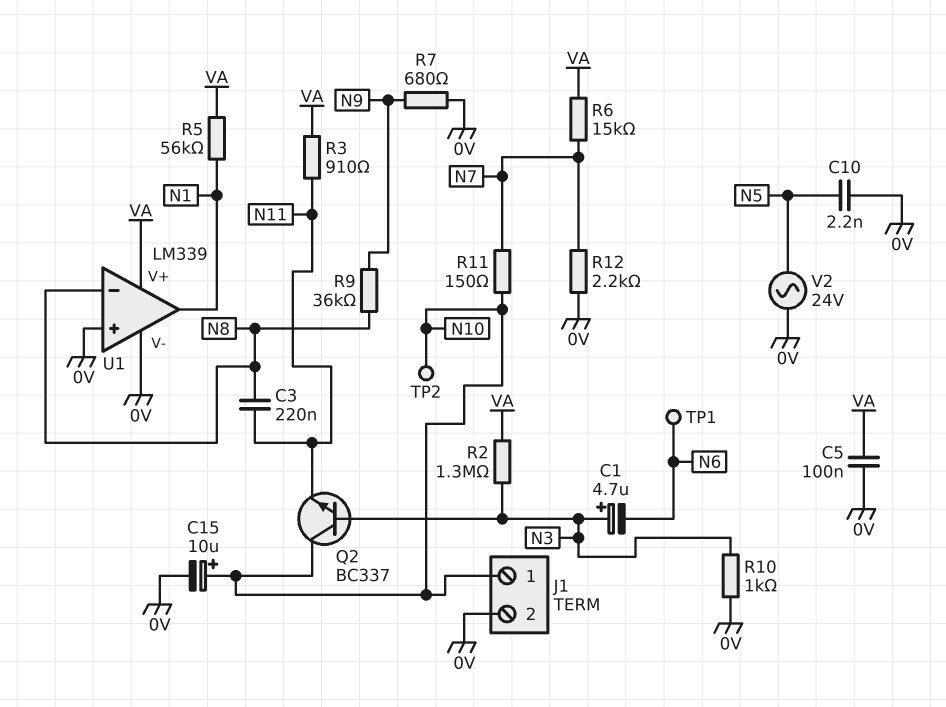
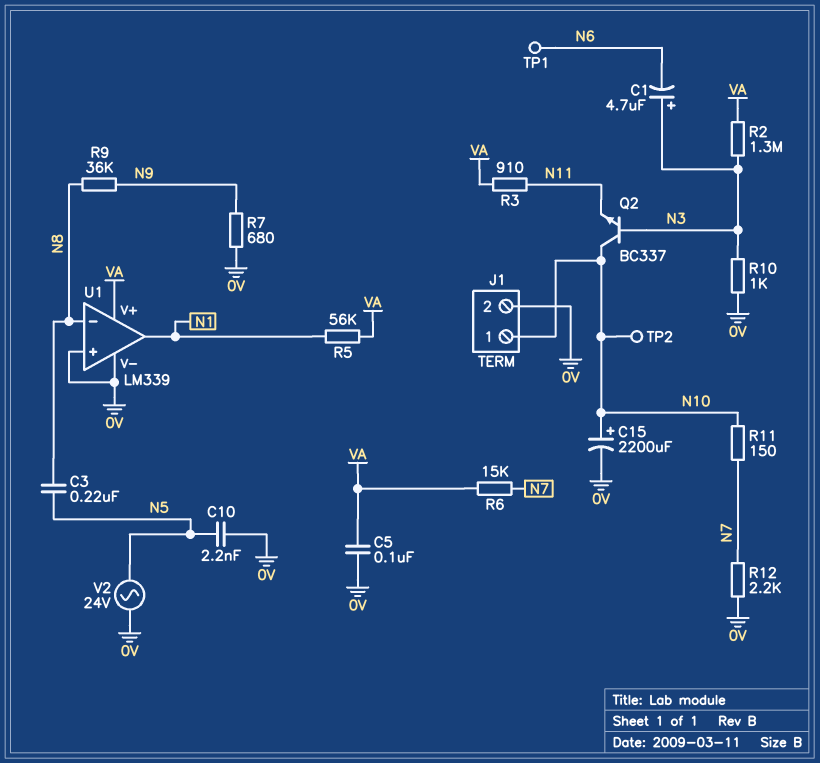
C3: 220nF (N8, N11) -> 220nF (N5, N8)
C15: 10uF (plus N10, minus 0V) -> 2200uF (plus N10, minus 0V)

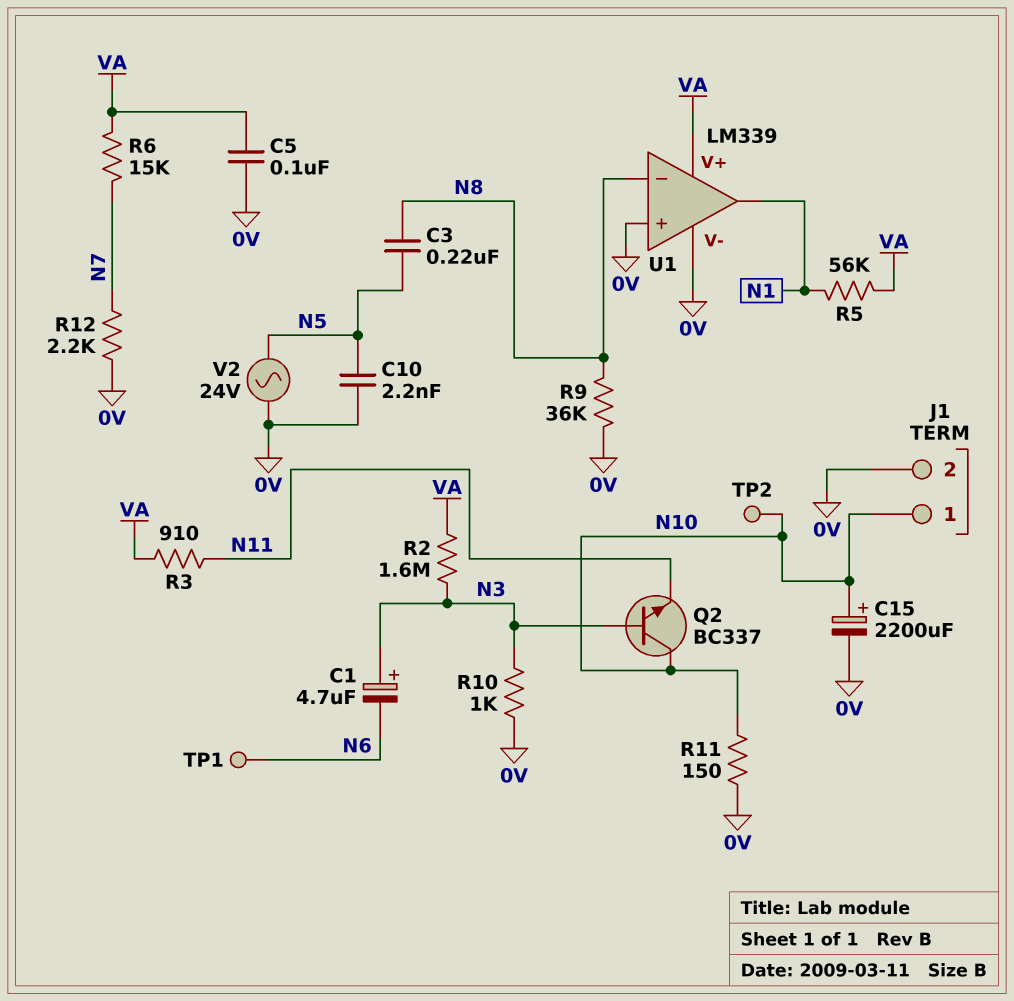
R2: 1.3M (N3, VA) -> 1.6M (N3, VA)
R7: 680 (0V, N9) -> none
R9: 36k (N8, N9) -> 36k (0V, N8)
R11: 150 (N7, N10) -> 150 (0V, N10)

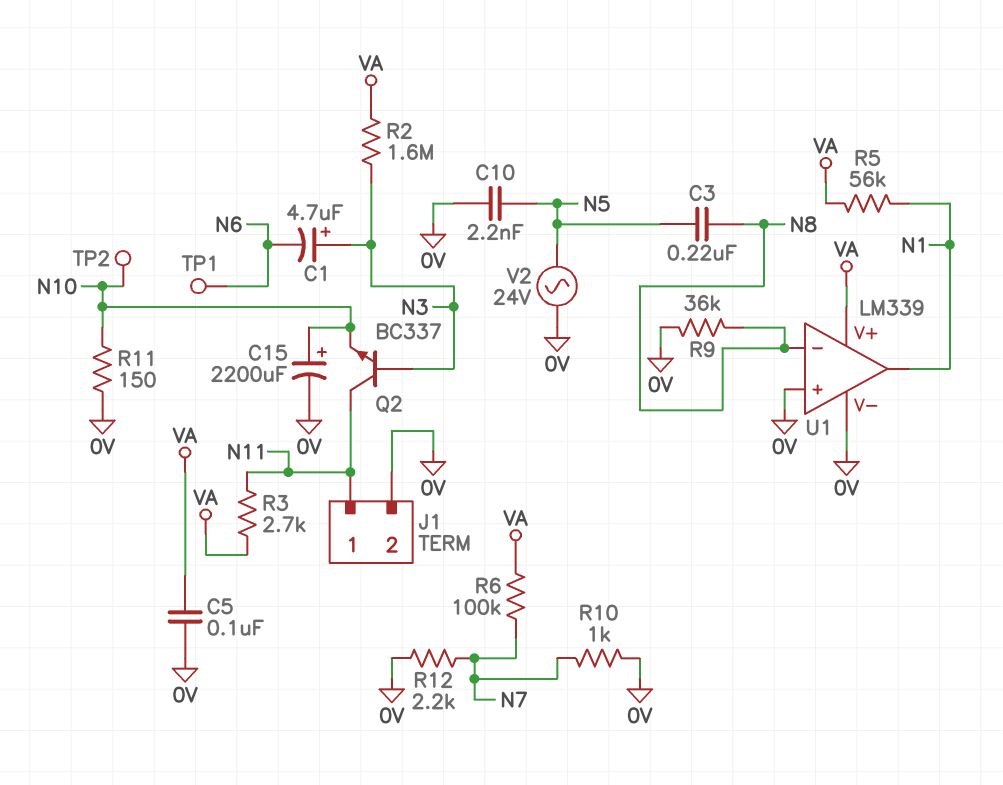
J1 pin 1: N10 -> N11
Q2: NPN BC337 (B N3, C N10, E N11) -> NPN BC337 (B N3, C N11, E N10)
R3: 910 (N11, VA) -> 2.7k (N11, VA)
R6: 15k (N7, VA) -> 100k (N7, VA)
R10: 1k (0V, N3) -> 1k (0V, N7)

